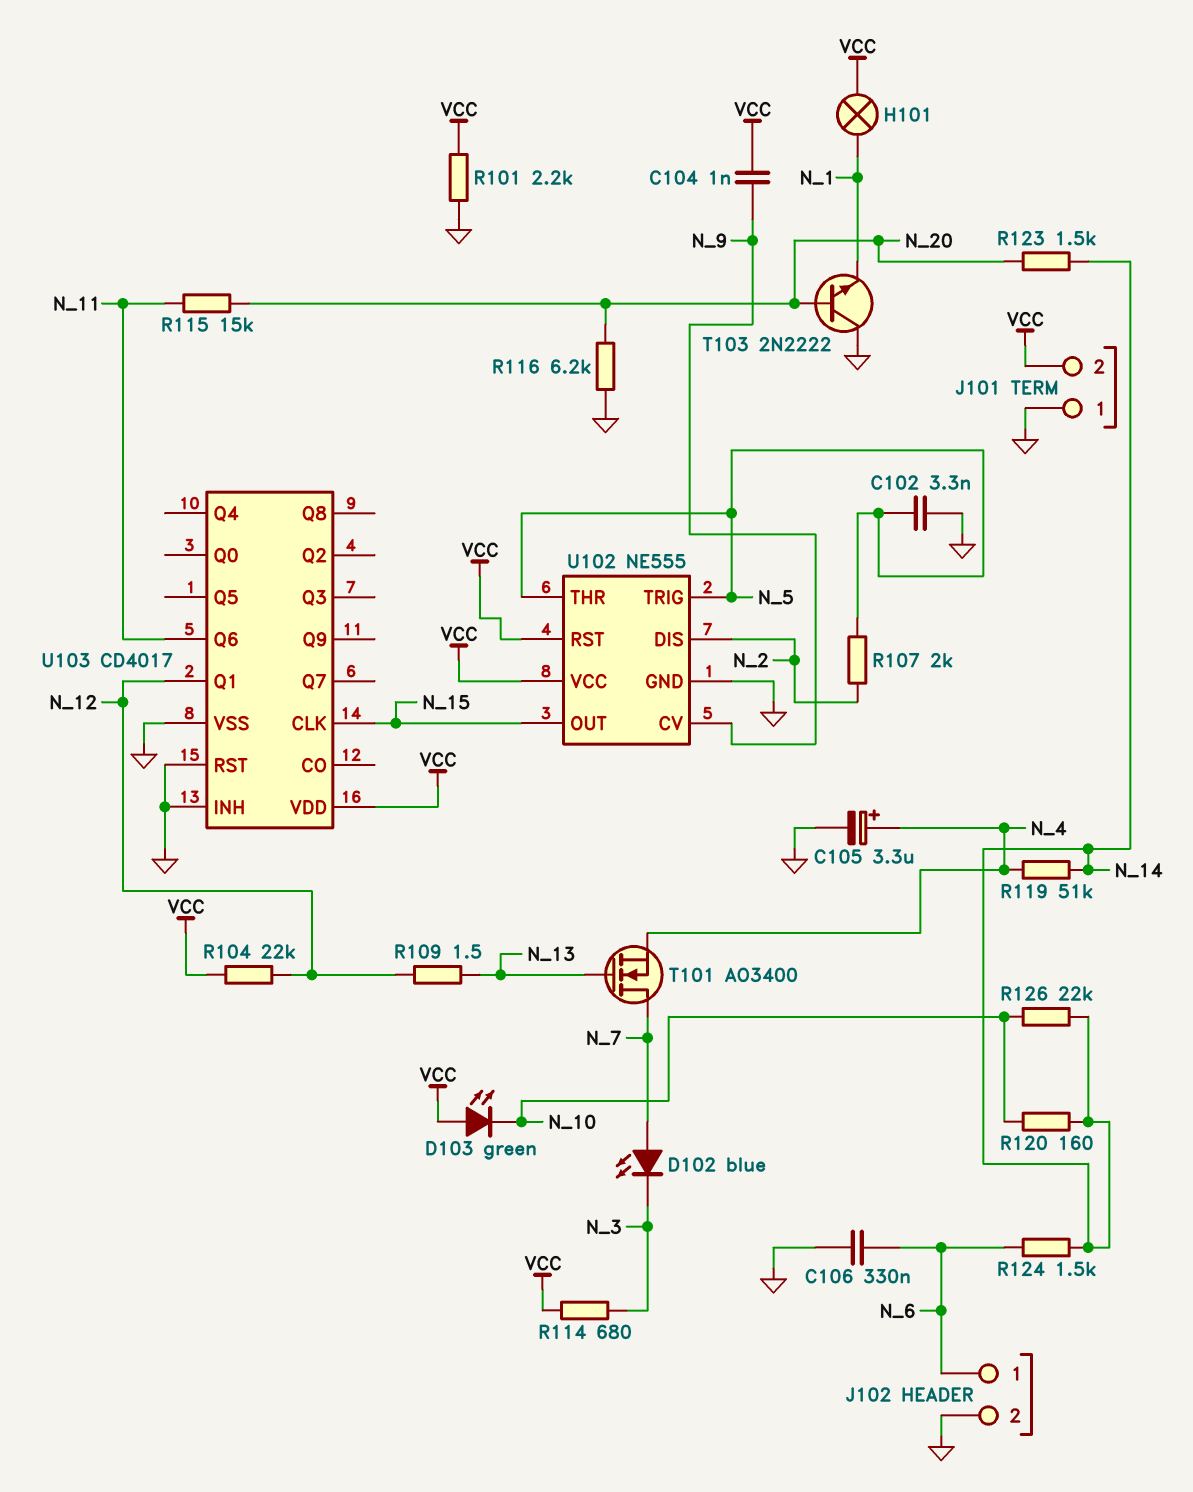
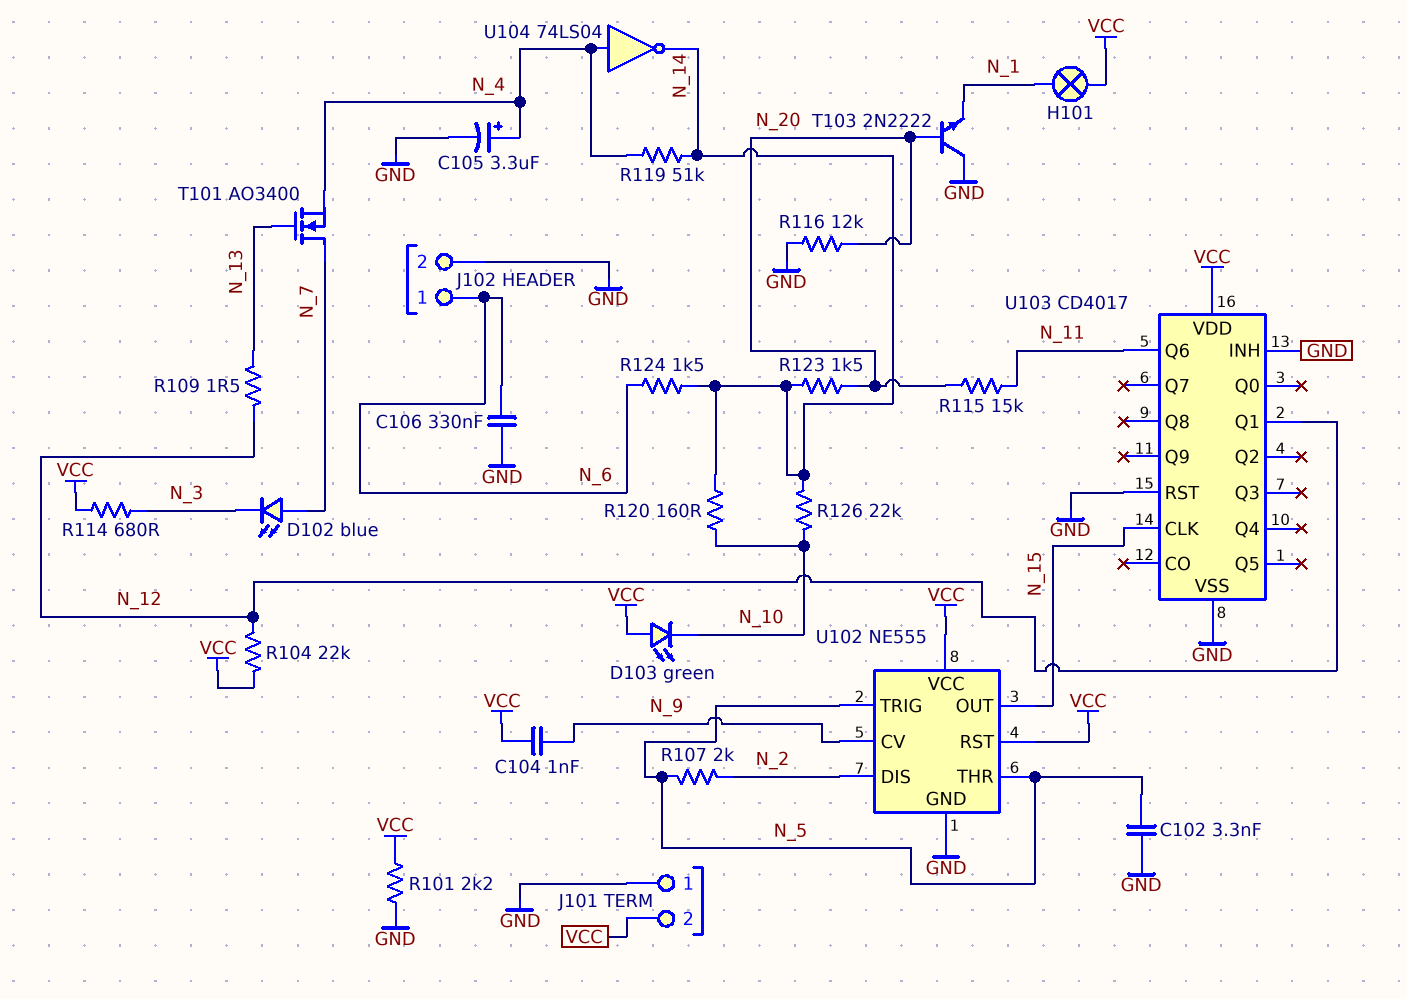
R116: 6.2k (GND, N_20) -> 12k (GND, N_20)
U104: none -> NOT 74LS04 (in N_4, out N_14)

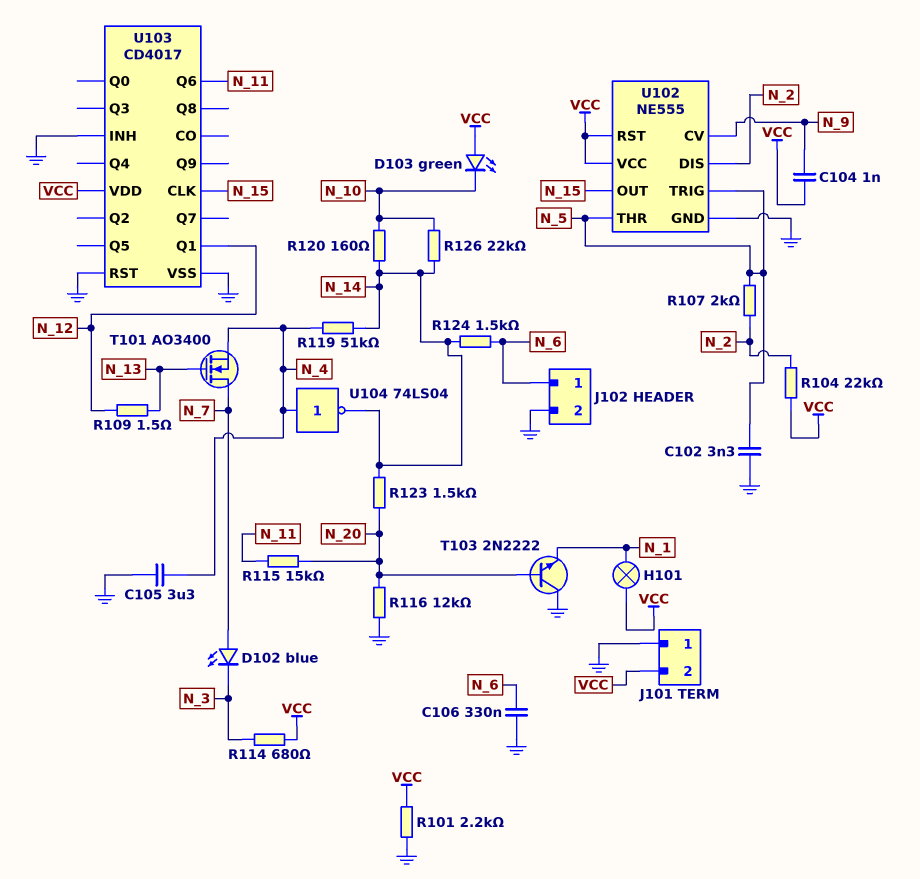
C105: 3.3uF (plus N_4, minus GND) -> 3.3uF (GND, N_4)
R104: 22k (N_12, VCC) -> 22k (N_2, VCC)

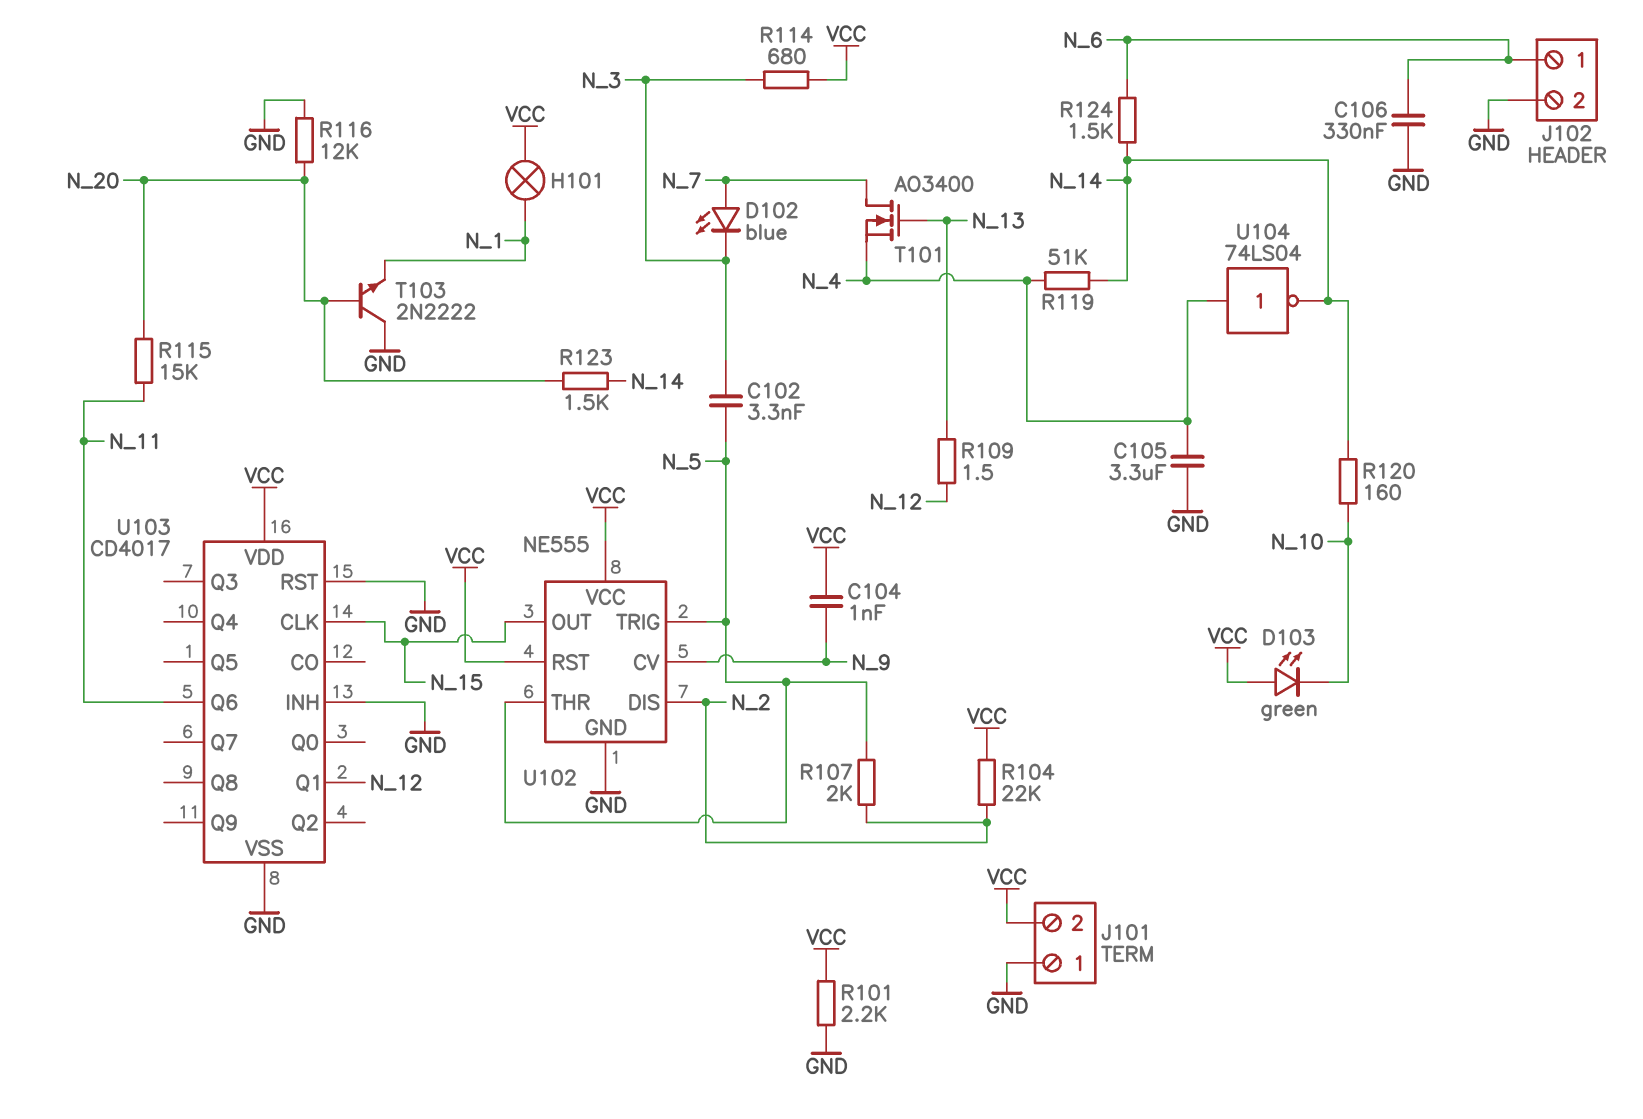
C102: 3.3nF (GND, N_5) -> 3.3nF (N_3, N_5)
R126: 22k (N_10, N_14) -> none

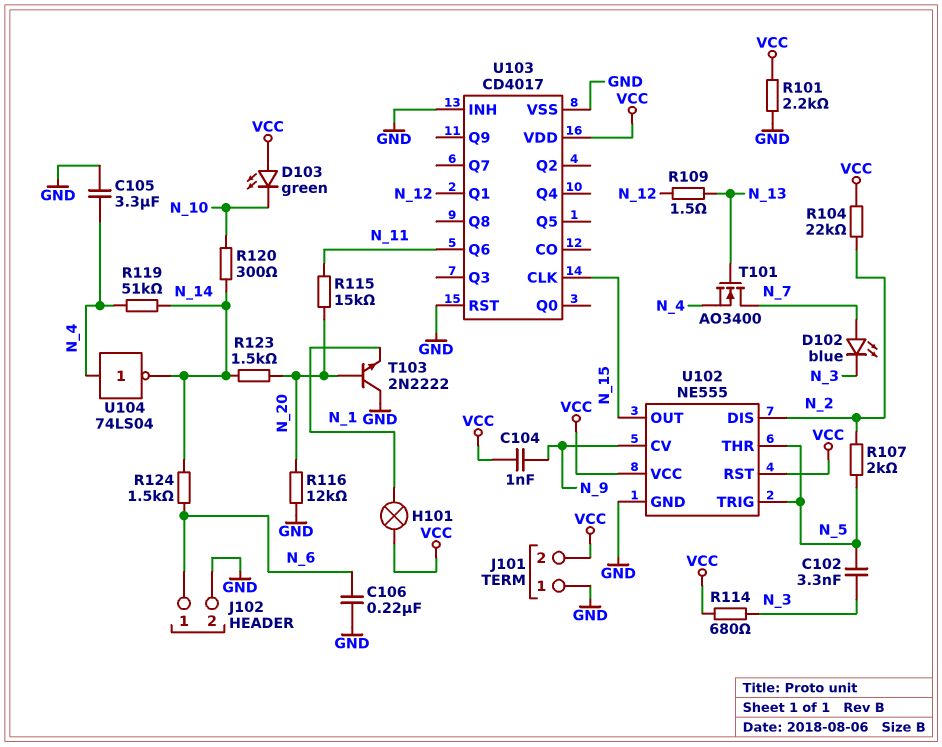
C106: 330nF (GND, N_6) -> 220nF (GND, N_6)
R120: 160 (N_10, N_14) -> 300 (N_10, N_14)

